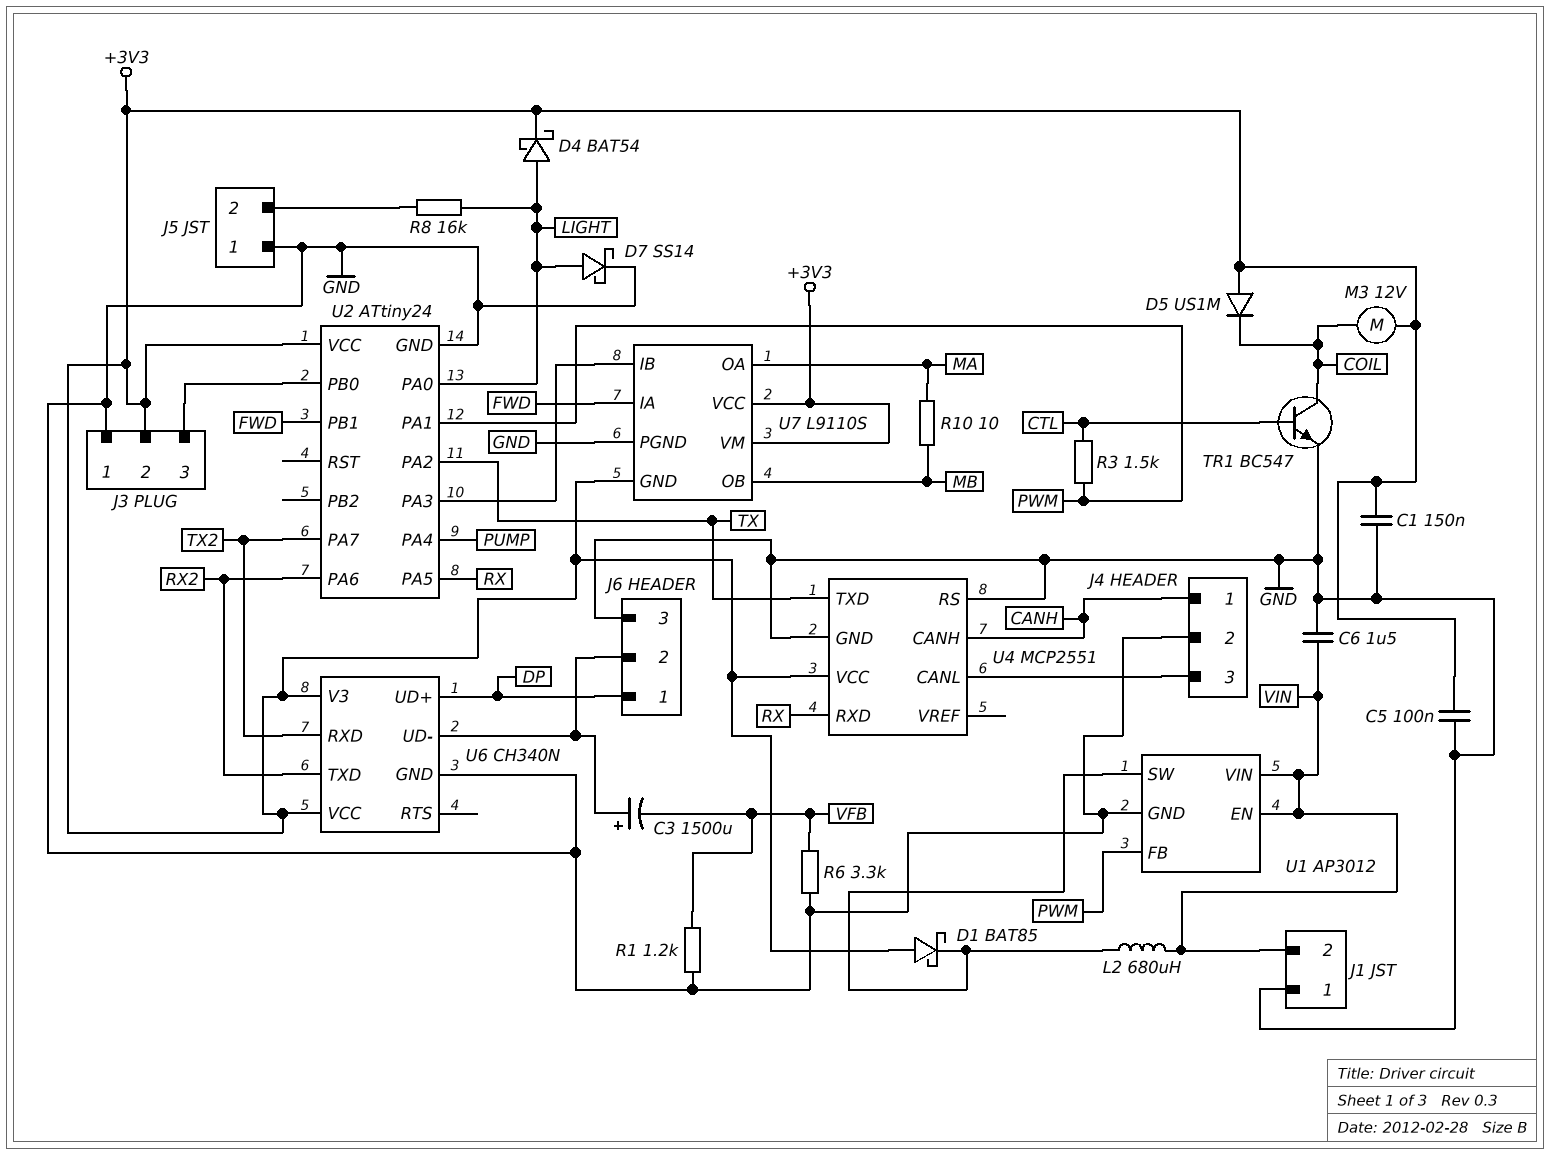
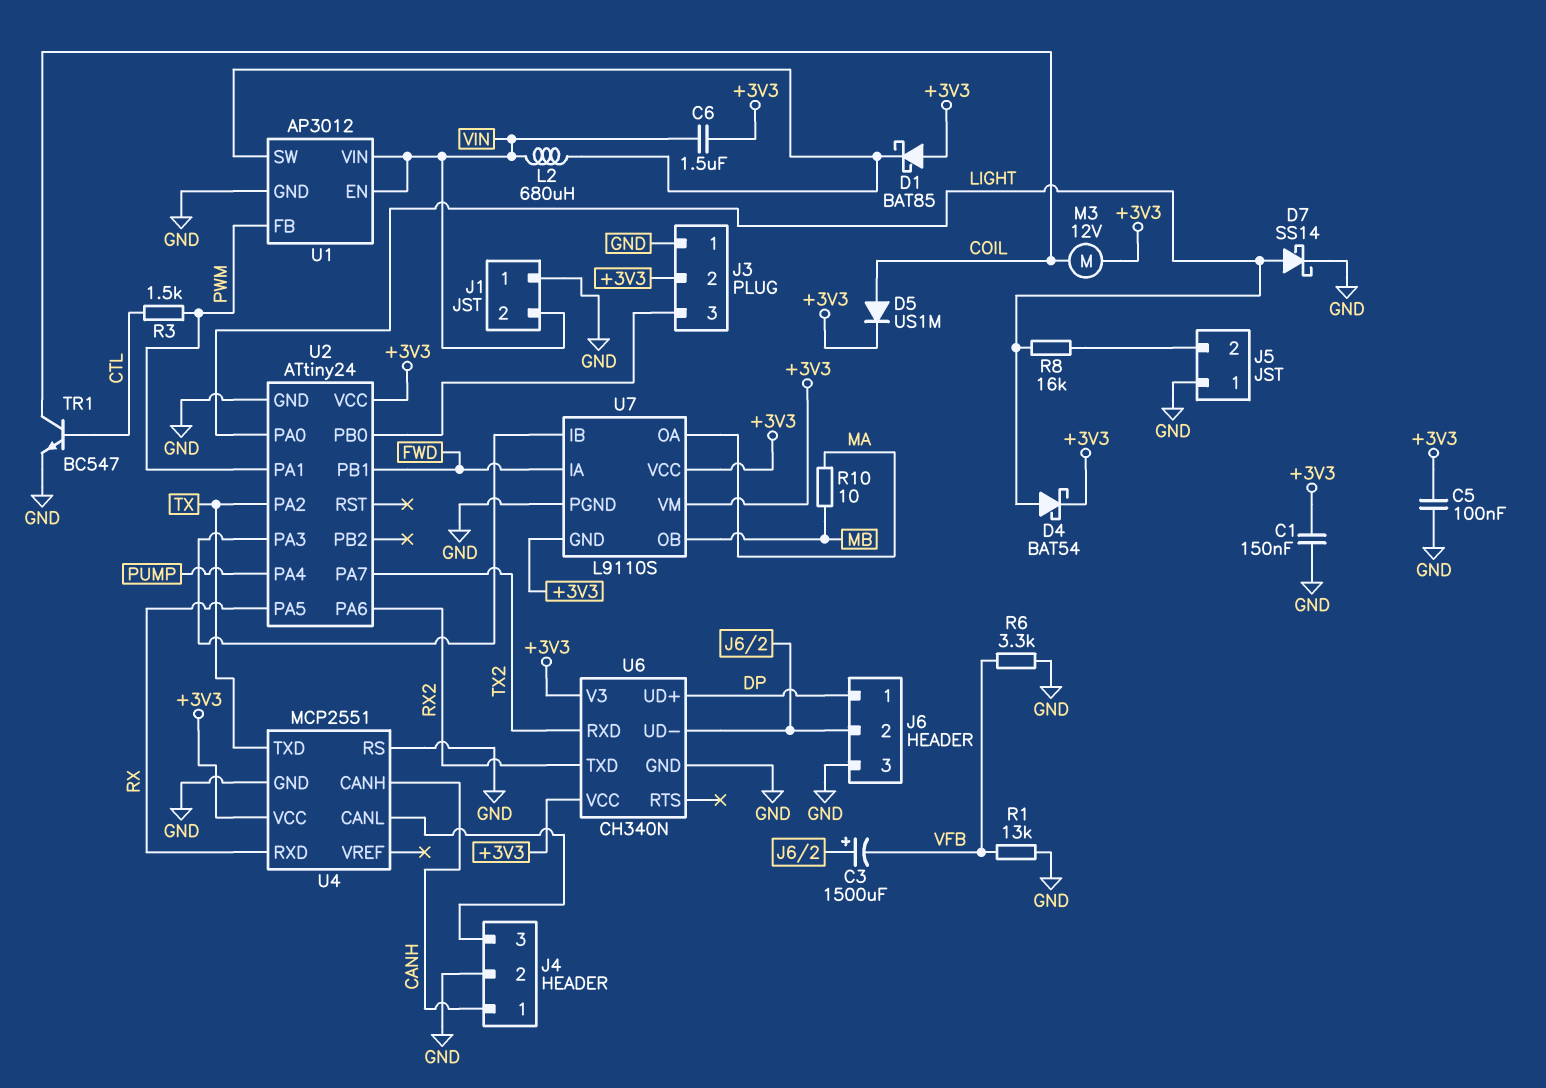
C6: 1.5uF (GND, VIN) -> 1.5uF (+3V3, VIN)
D5: diode US1M (A +3V3, K COIL) -> diode US1M (A COIL, K +3V3)
R1: 1.2k (GND, VFB) -> 13k (GND, VFB)

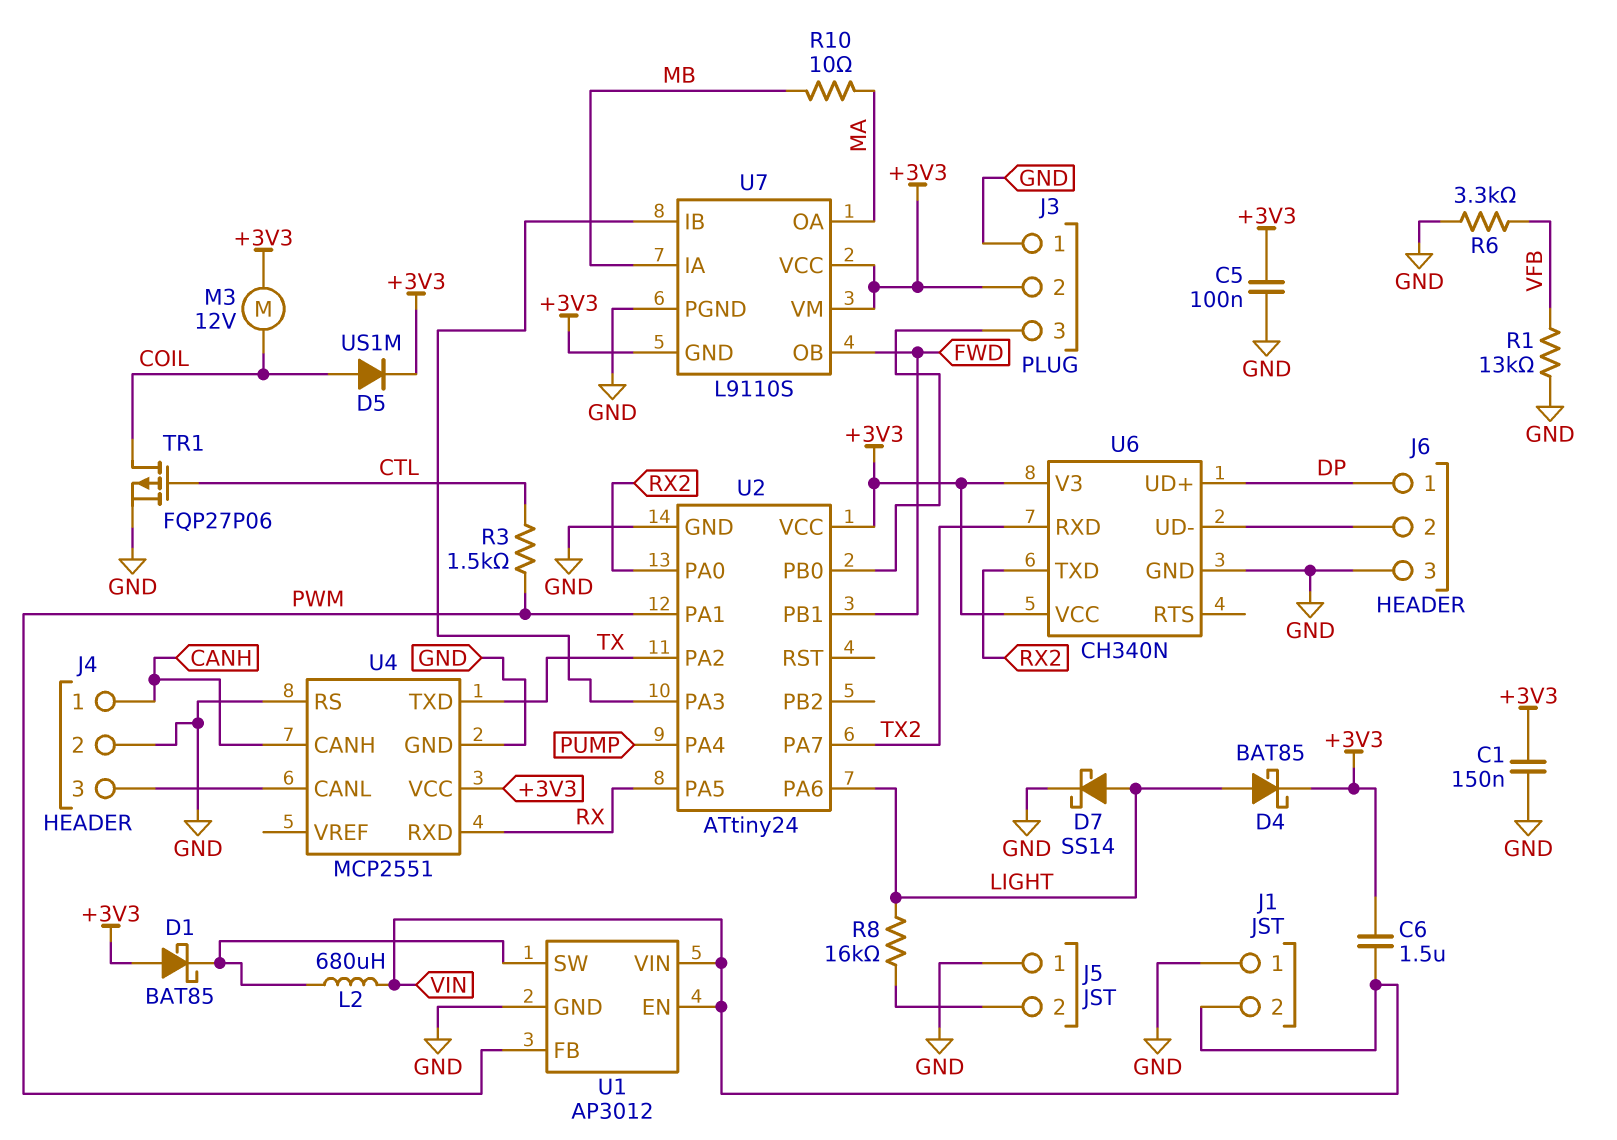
C3: 1500uF (plus J6/2, minus VFB) -> none
D4: schottky BAT54 (A LIGHT, K +3V3) -> schottky BAT85 (A LIGHT, K +3V3)
TR1: NPN BC547 (B CTL, C COIL, E GND) -> PMOS FQP27P06 (G CTL, D COIL, S GND)
U2 pin PA0: LIGHT -> RX2
U2 pin PA6: RX2 -> LIGHT
U7 pin IA: FWD -> MB
U7 pin OB: MB -> FWD

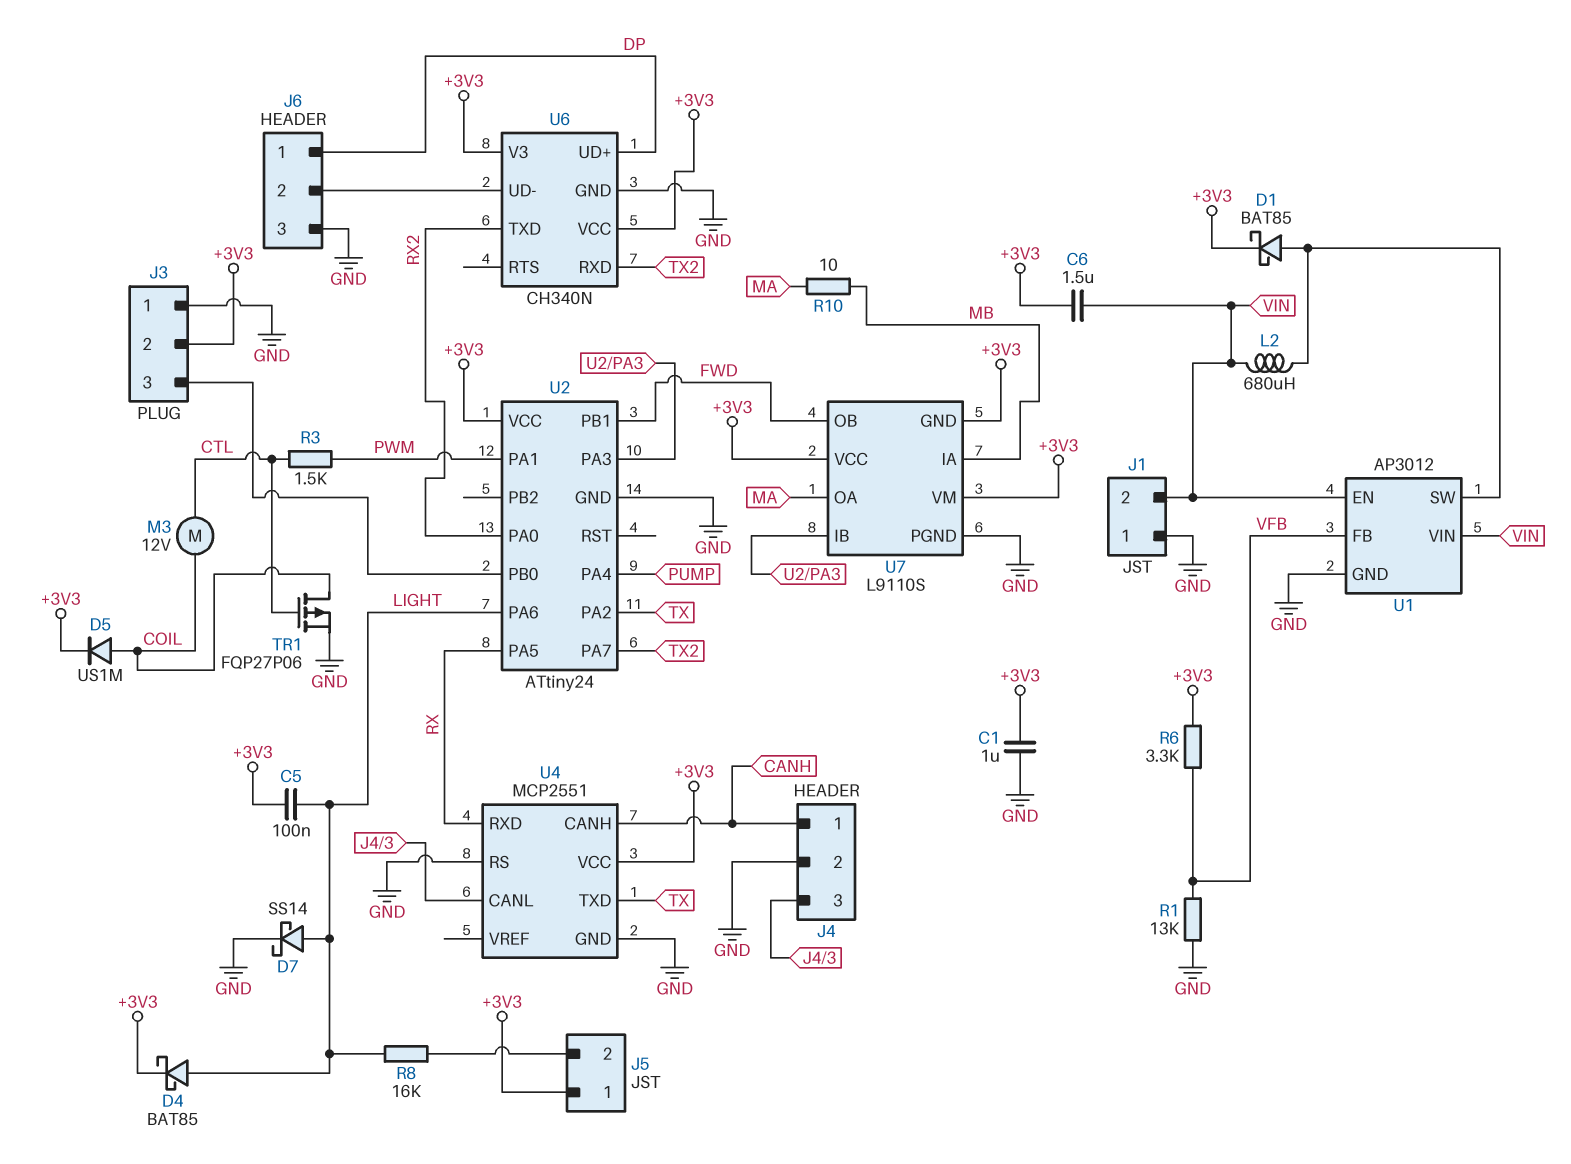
C1: 150nF (+3V3, GND) -> 1uF (+3V3, GND)
C5: 100nF (+3V3, GND) -> 100nF (+3V3, LIGHT)
D1: schottky BAT85 (A +3V3, K U1/SW) -> schottky BAT85 (A U1/SW, K +3V3)
J5 pin 1: GND -> +3V3
M3: motor 12V (+3V3, COIL) -> motor 12V (COIL, CTL)
R6: 3.3k (GND, VFB) -> 3.3k (+3V3, VFB)
U1 pin FB: PWM -> VFB

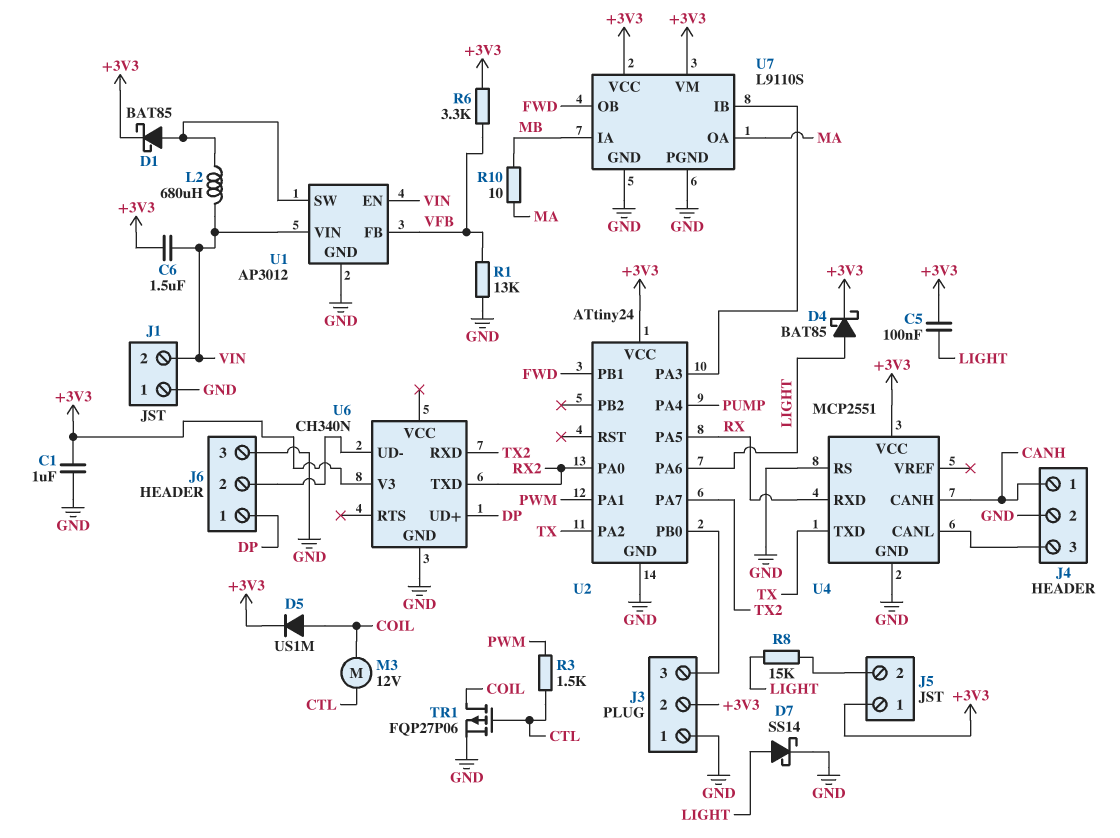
R8: 16k (J5/2, LIGHT) -> 15k (J5/2, LIGHT)
U6 pin VCC: +3V3 -> none
U7 pin GND: +3V3 -> GND

